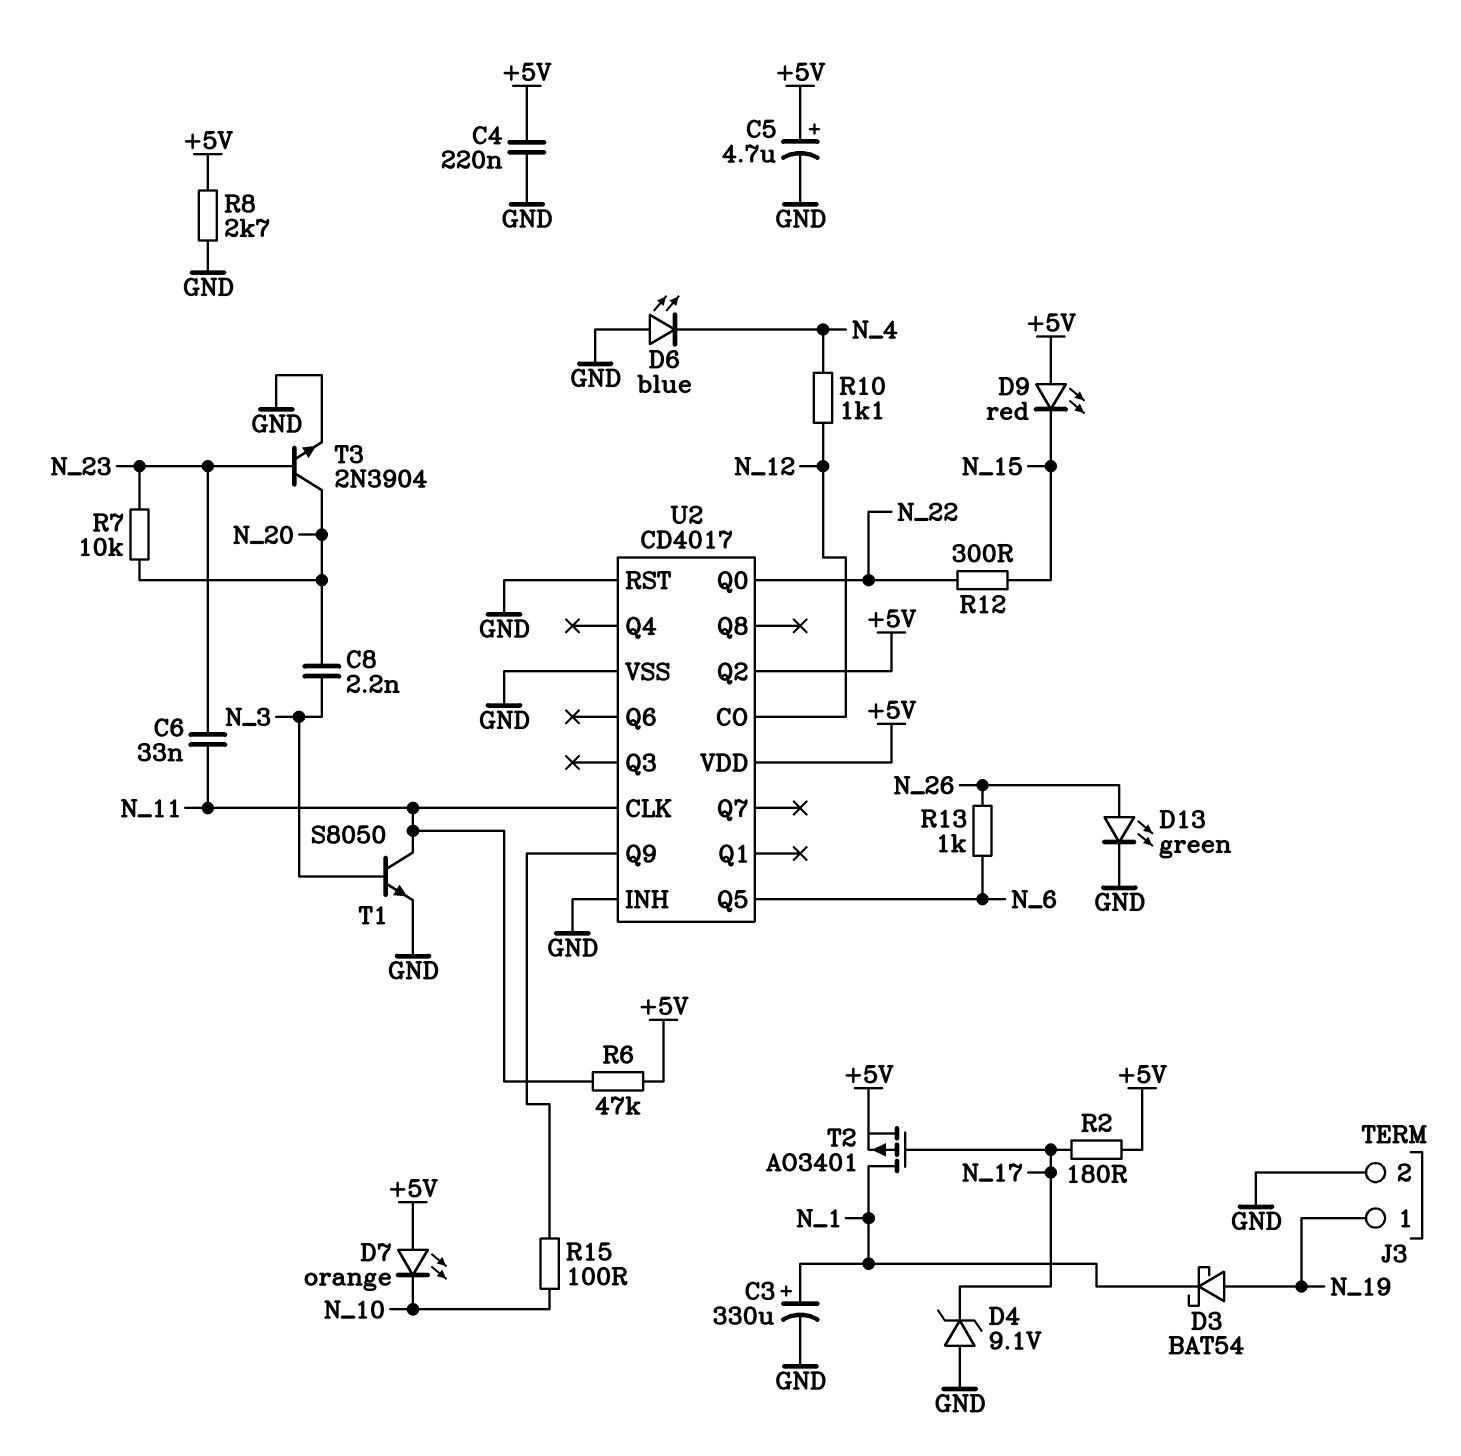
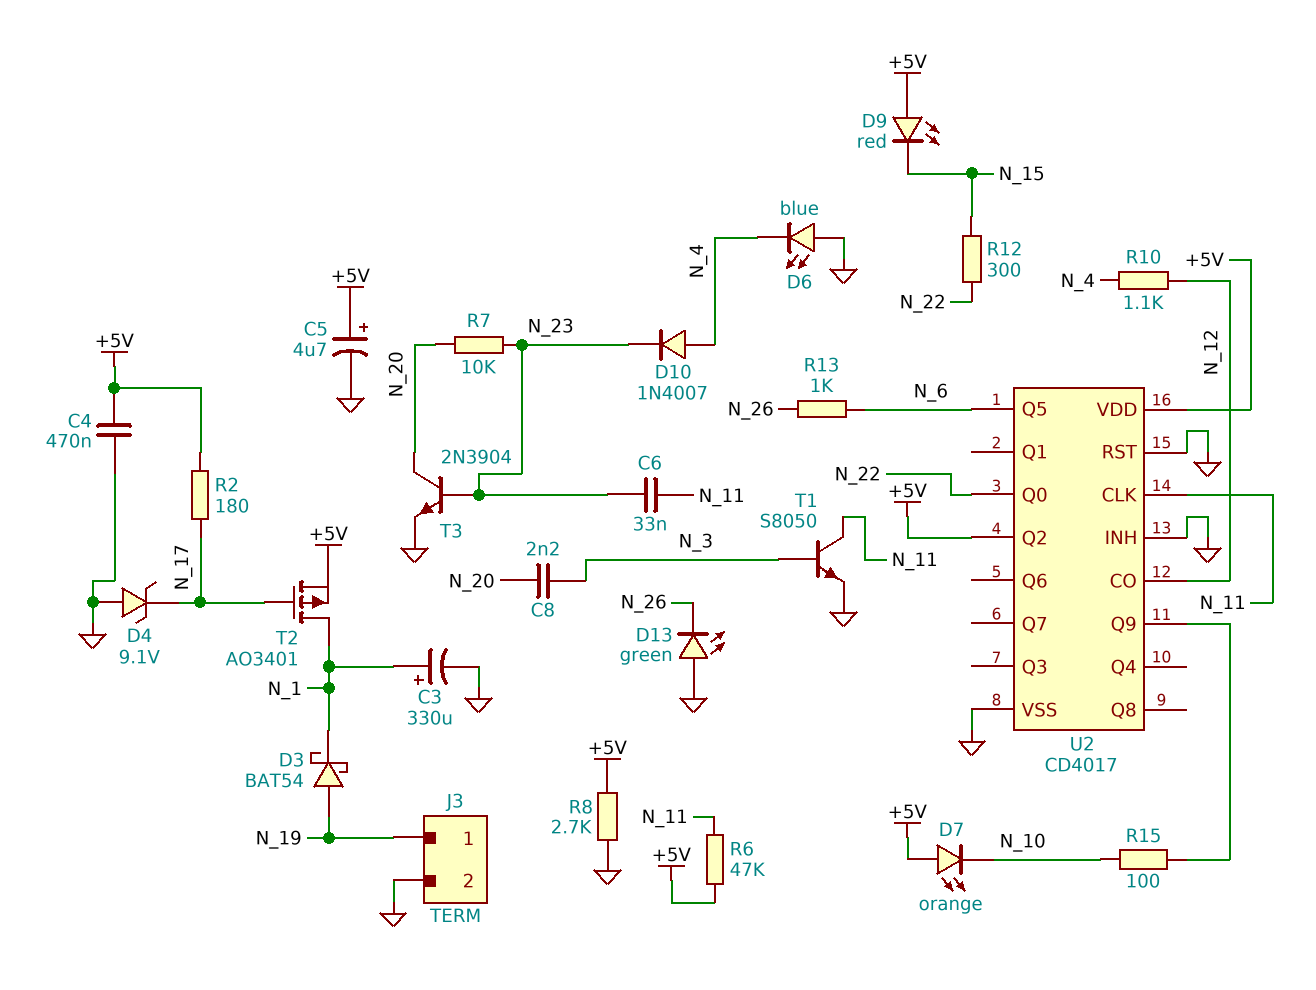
C4: 220nF (+5V, GND) -> 470nF (+5V, GND)
D10: none -> diode 1N4007 (A N_4, K N_23)
D13: LED green (A N_26, K GND) -> LED green (A GND, K N_26)

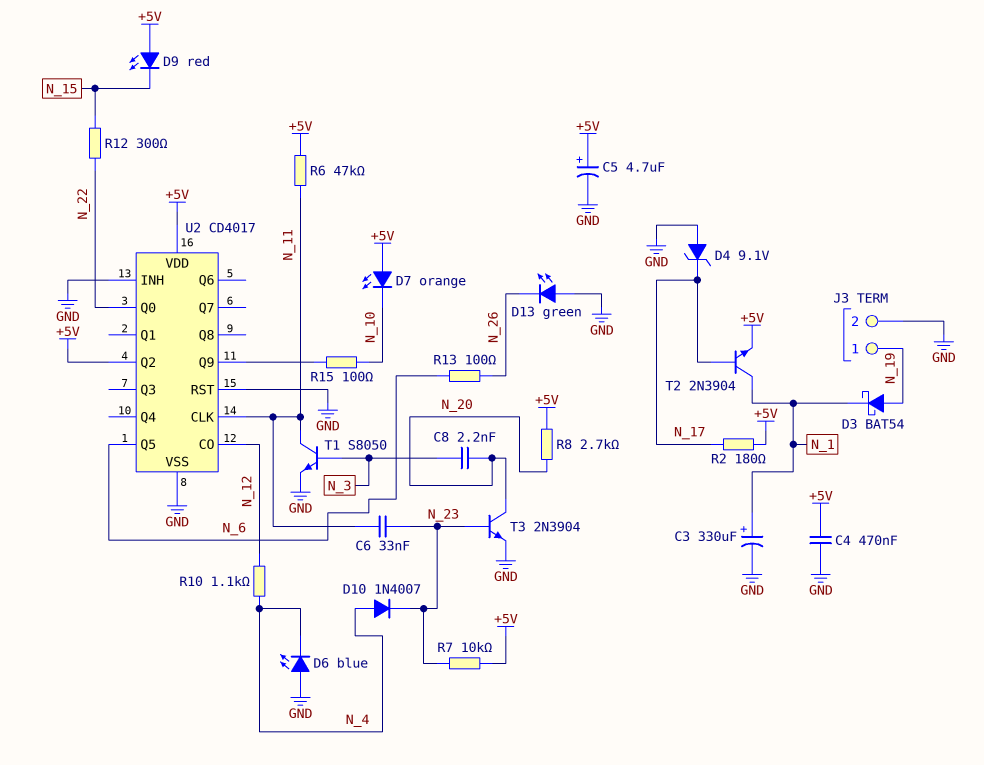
R7: 10k (N_20, N_23) -> 10k (+5V, N_23)
R8: 2.7k (+5V, GND) -> 2.7k (+5V, N_20)
R13: 1k (N_6, N_26) -> 100 (N_6, N_26)
T2: PMOS AO3401 (G N_17, D N_1, S +5V) -> NPN 2N3904 (B N_17, C N_1, E +5V)

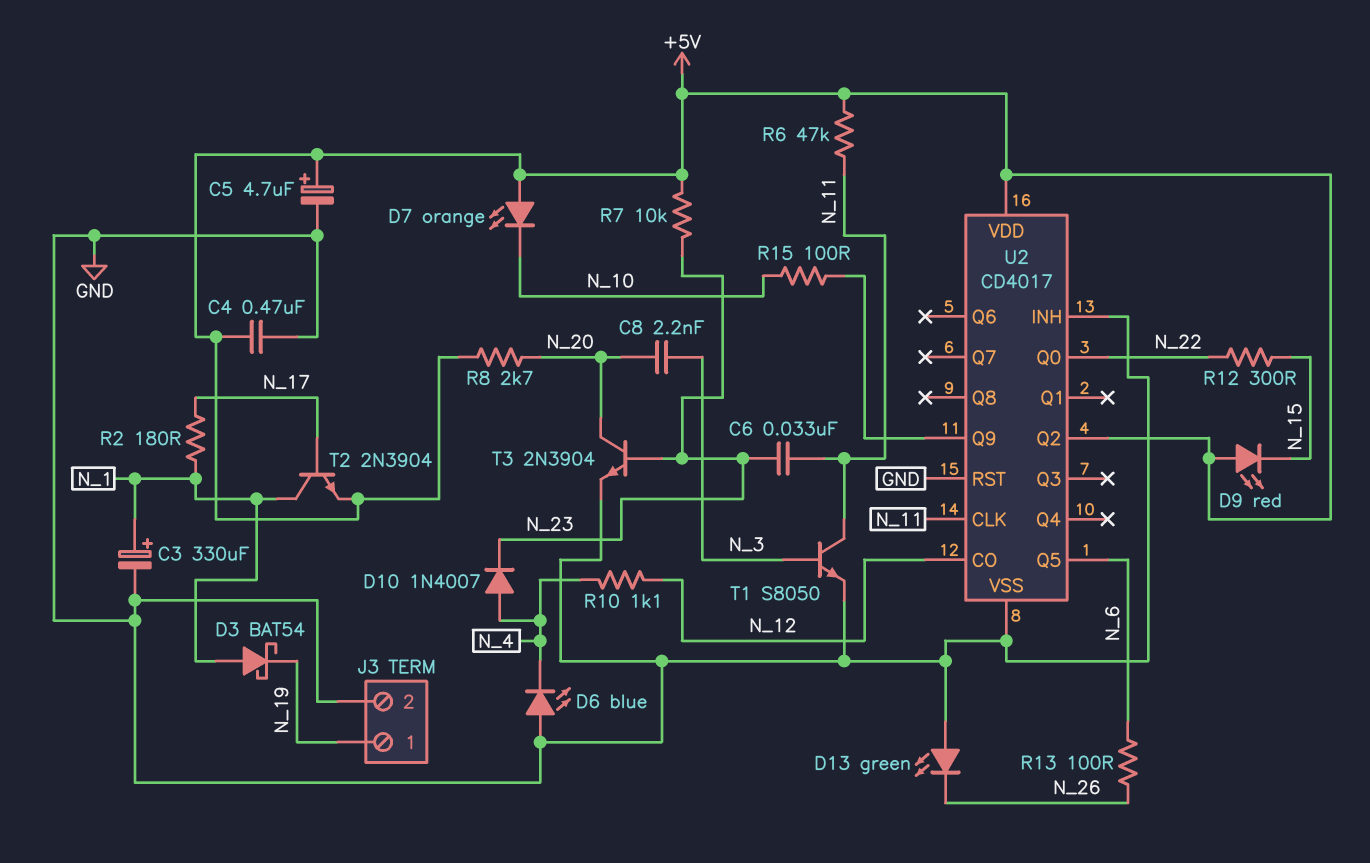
D3: schottky BAT54 (A N_19, K N_1) -> schottky BAT54 (A N_1, K N_19)
D4: zener 9.1V (A GND, K N_17) -> none
R2: 180 (+5V, N_17) -> 180 (N_1, N_17)

